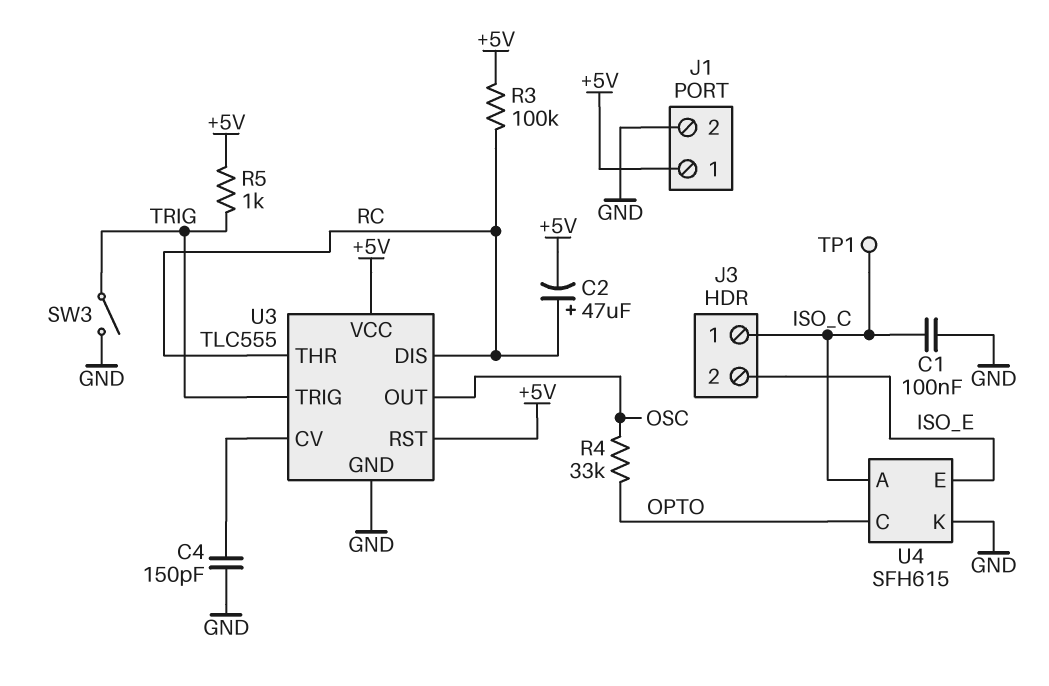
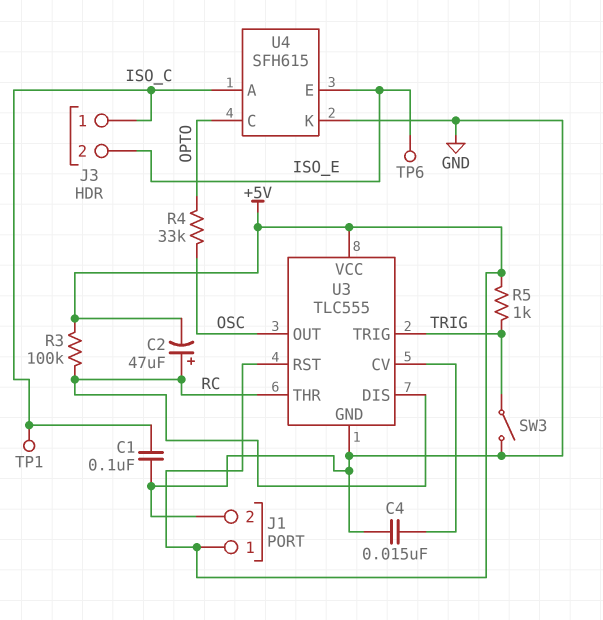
C4: 150pF (GND, U3/CV) -> 15nF (GND, U3/CV)
TP6: none -> test point (ISO_E)

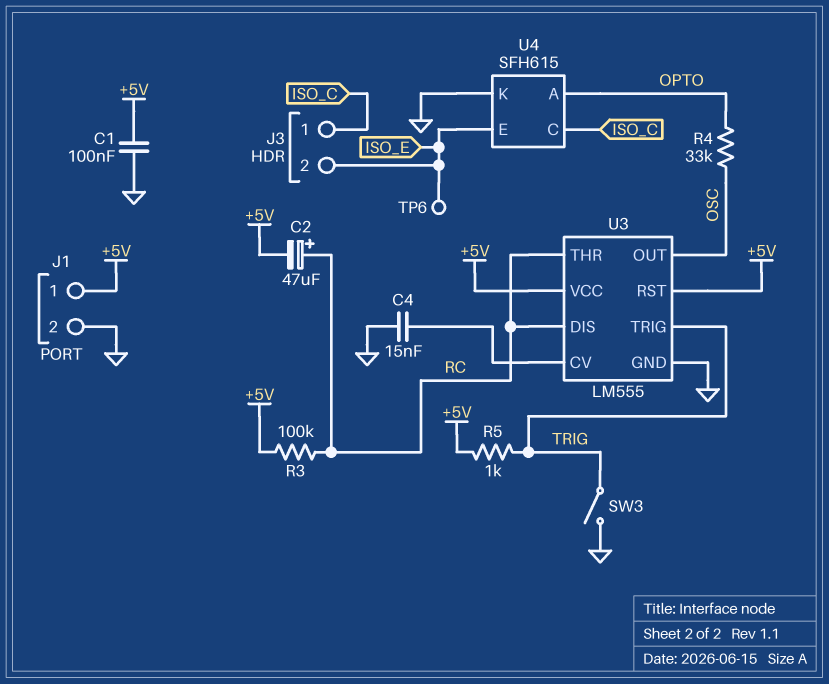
C1: 100nF (GND, ISO_C) -> 100nF (+5V, GND)
TP1: test point (ISO_C) -> none
U3: TLC555 -> LM555
U4 pin A: ISO_C -> OPTO
U4 pin C: OPTO -> ISO_C

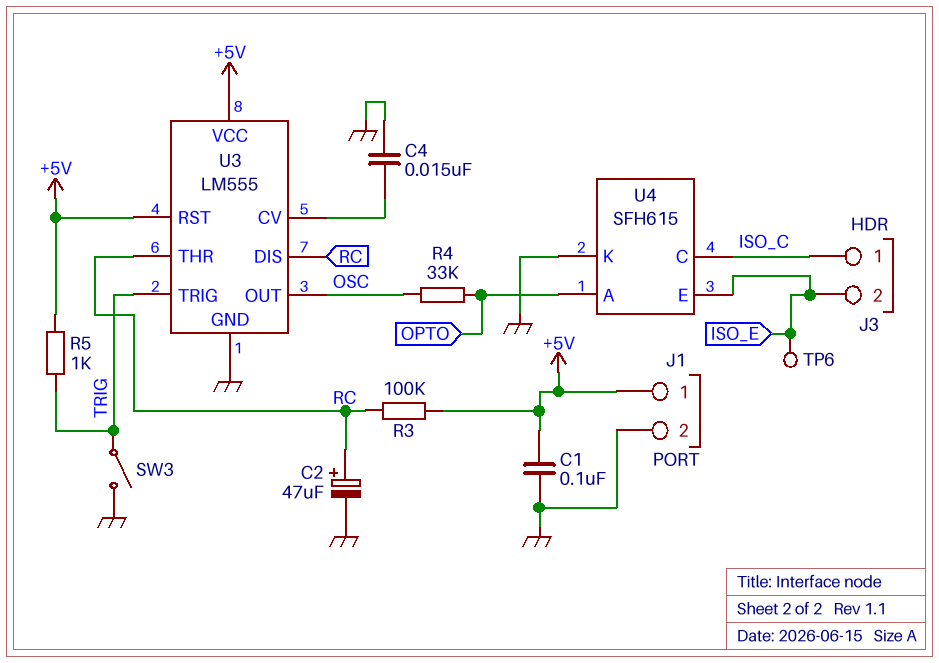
C2: 47uF (plus RC, minus +5V) -> 47uF (plus RC, minus GND)

